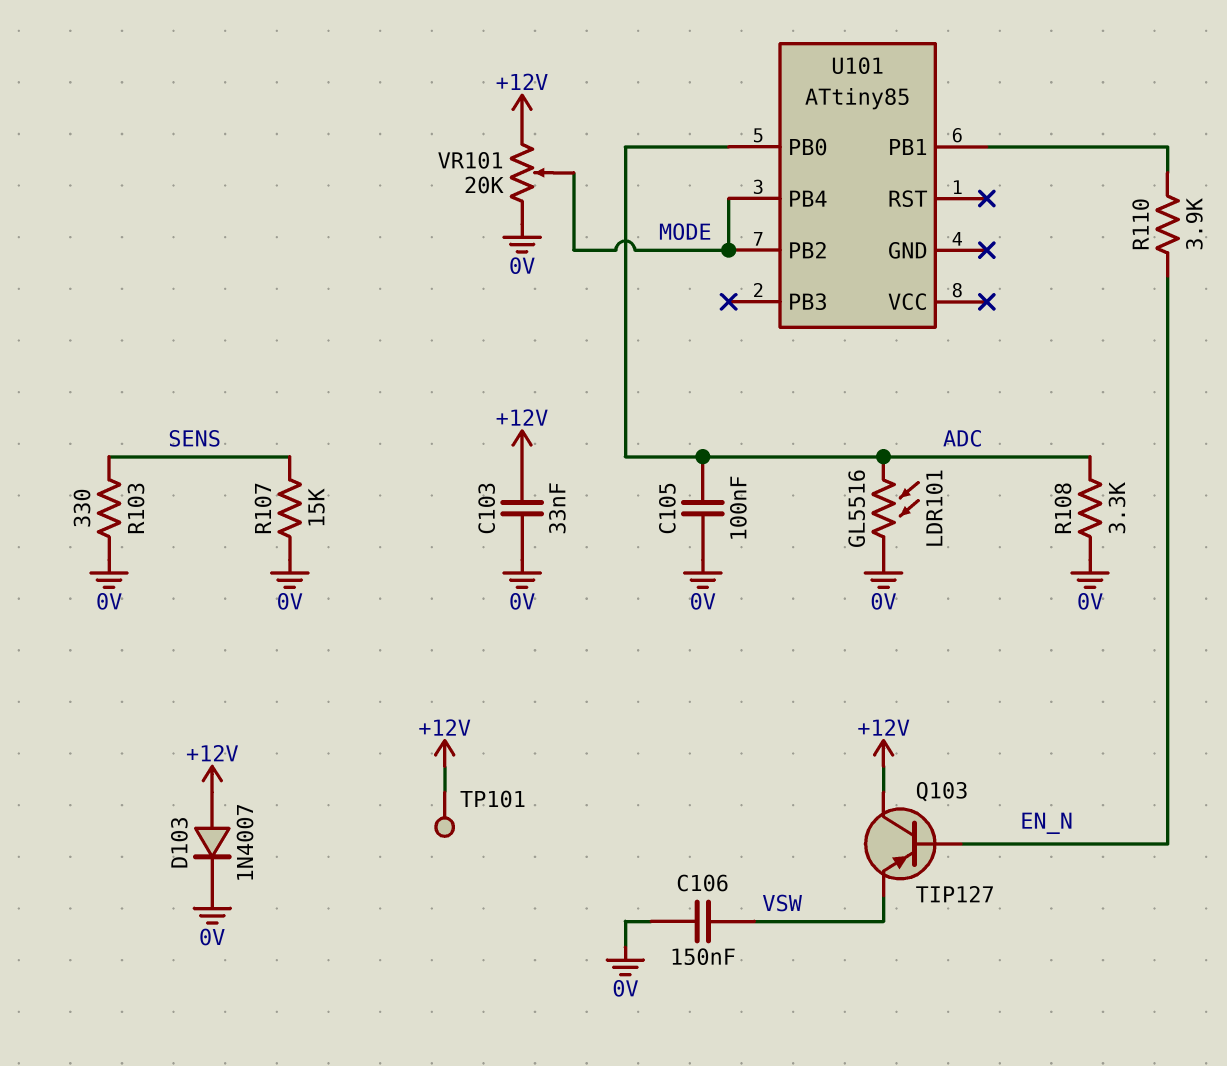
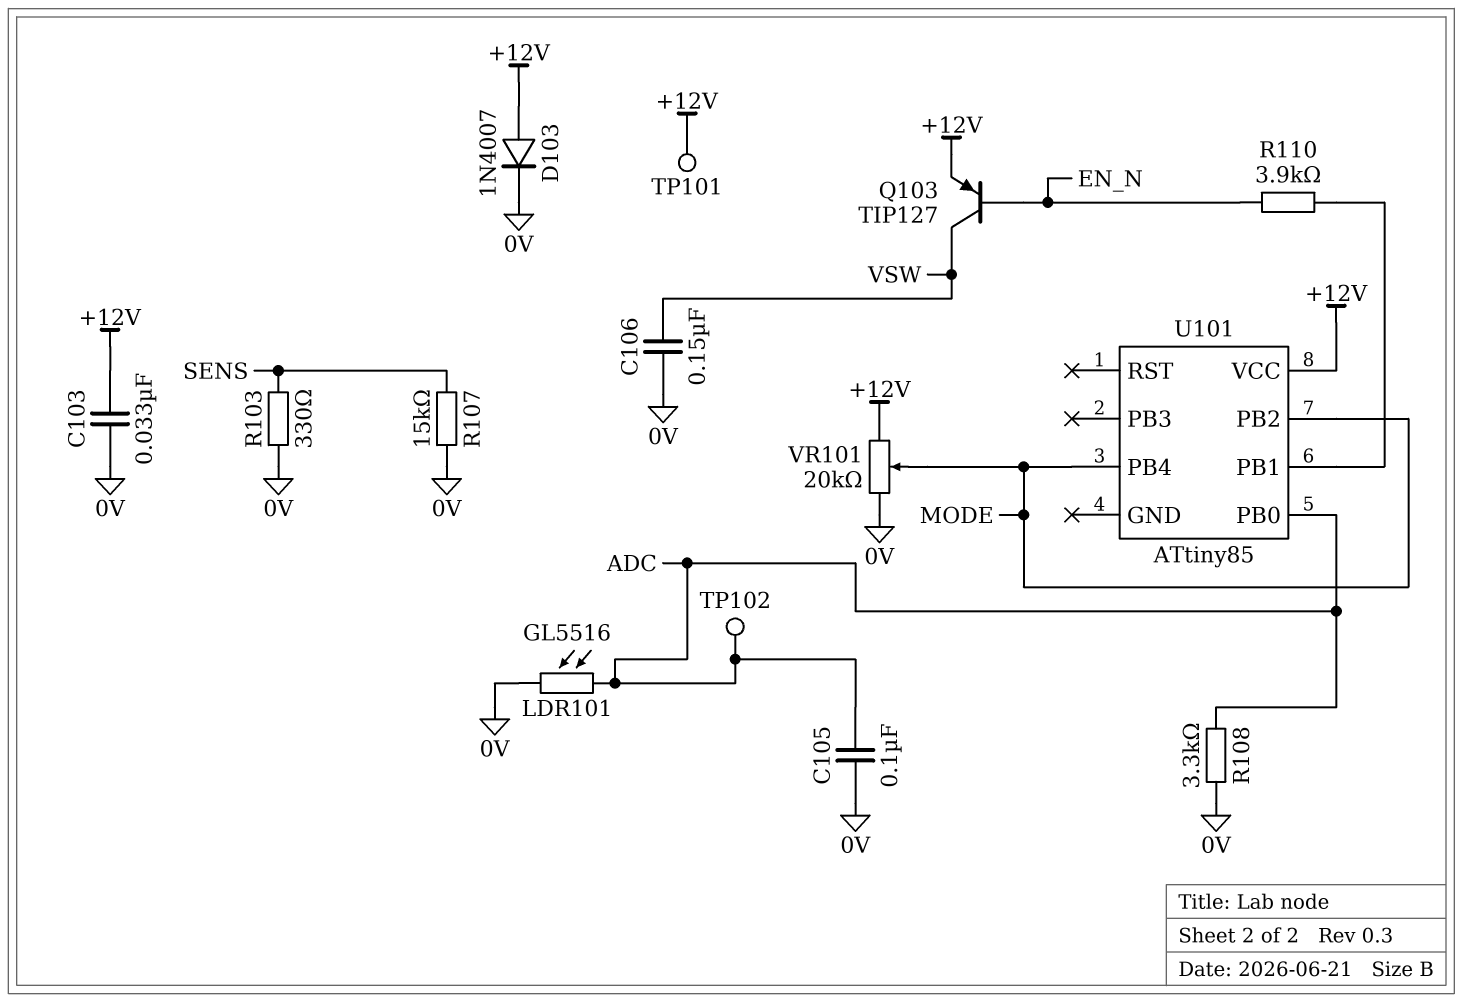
Q103: PNP TIP127 (B EN_N, C +12V, E VSW) -> PNP TIP127 (B EN_N, C VSW, E +12V)
TP102: none -> test point (ADC)
U101 pin VCC: none -> +12V

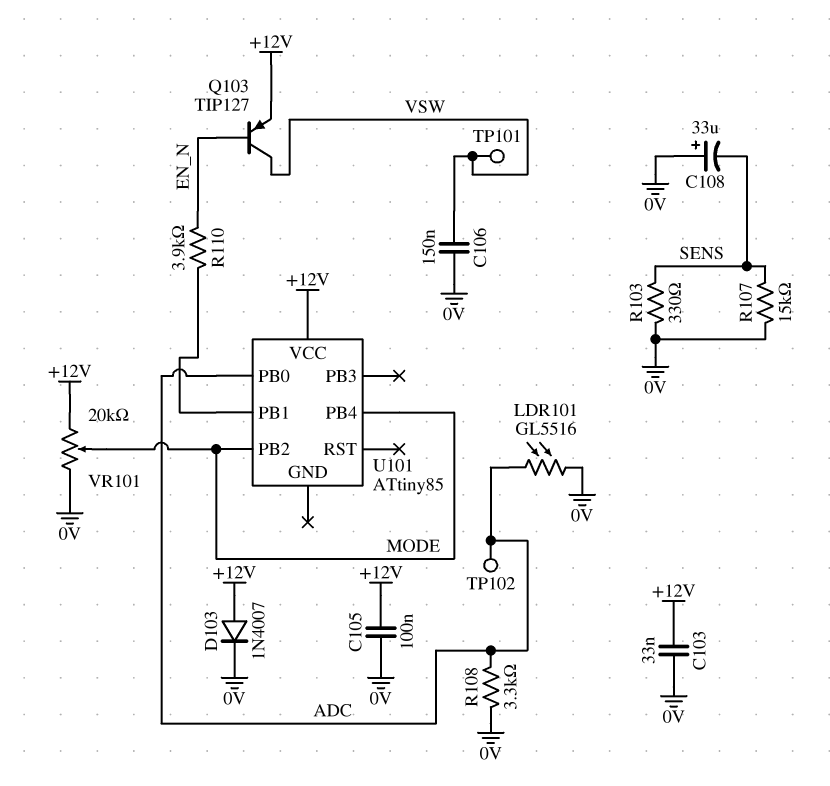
C105: 100nF (0V, ADC) -> 100nF (+12V, 0V)
C108: none -> 33uF (plus 0V, minus SENS)
TP101: test point (+12V) -> test point (VSW)

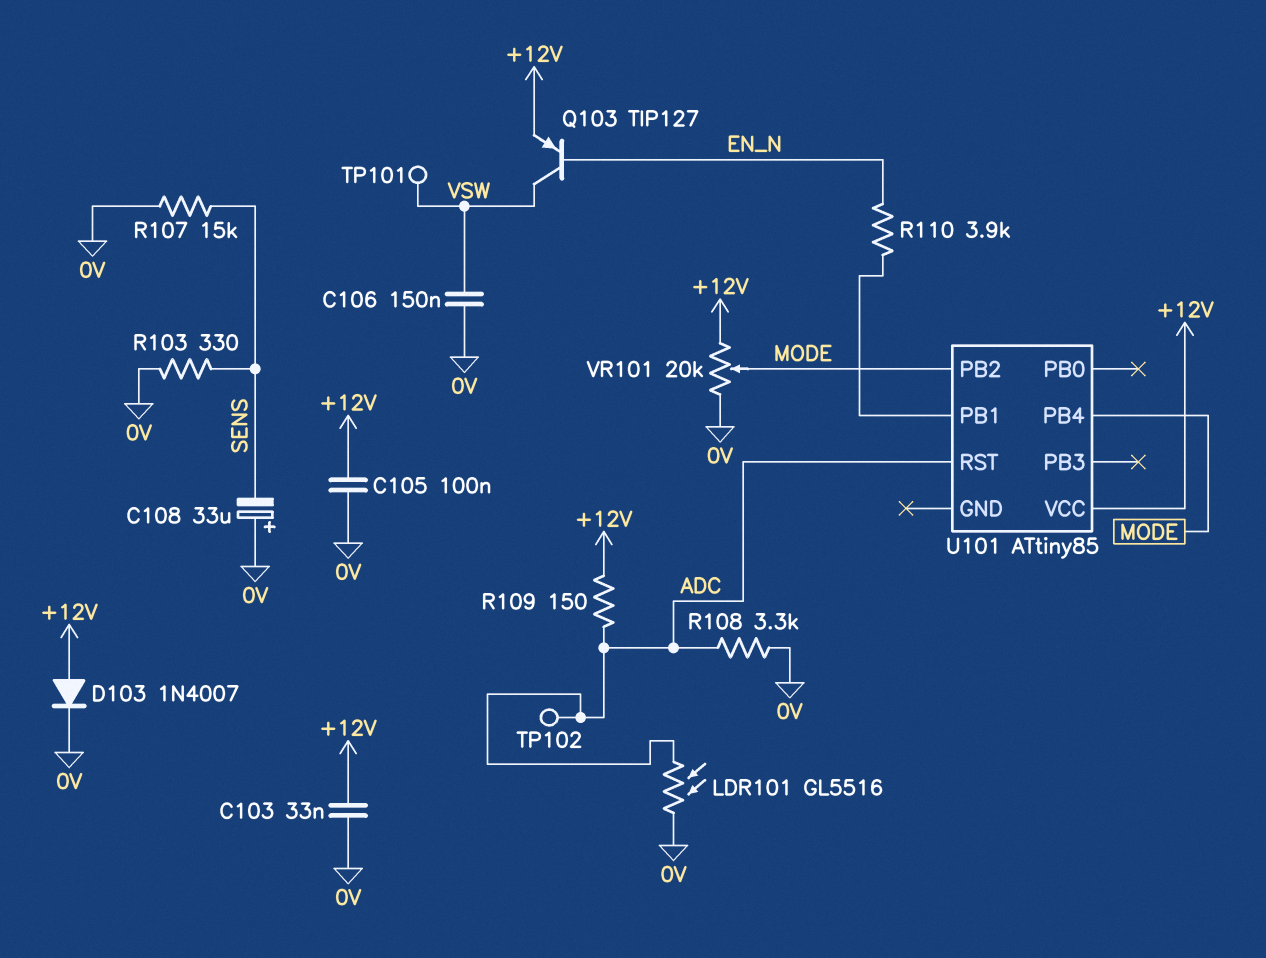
R109: none -> 150 (+12V, ADC)
U101 pin PB0: ADC -> none
U101 pin RST: none -> ADC

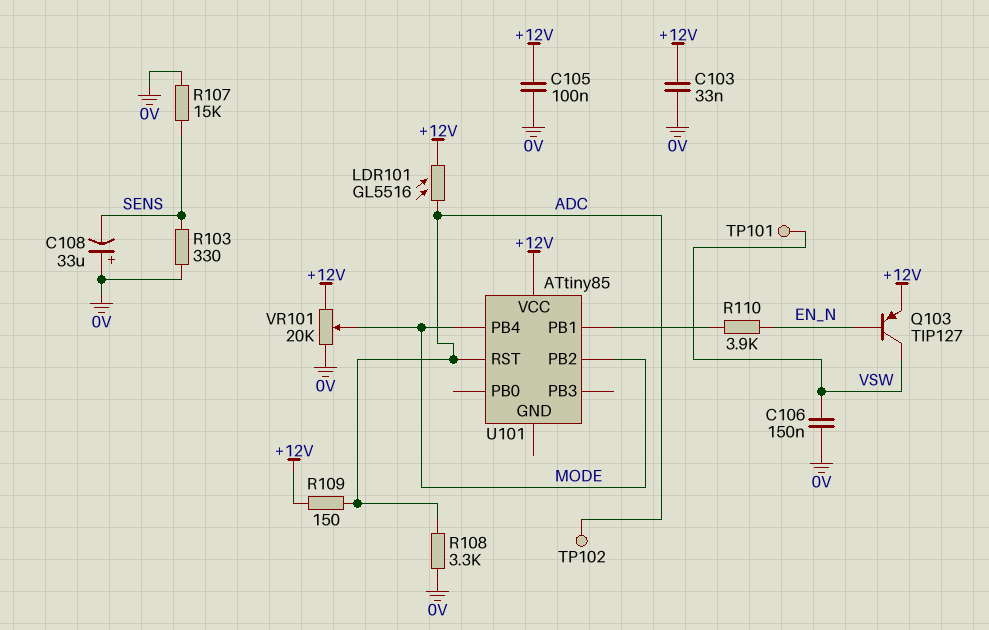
D103: diode 1N4007 (A +12V, K 0V) -> none
LDR101: GL5516 (0V, ADC) -> GL5516 (+12V, ADC)

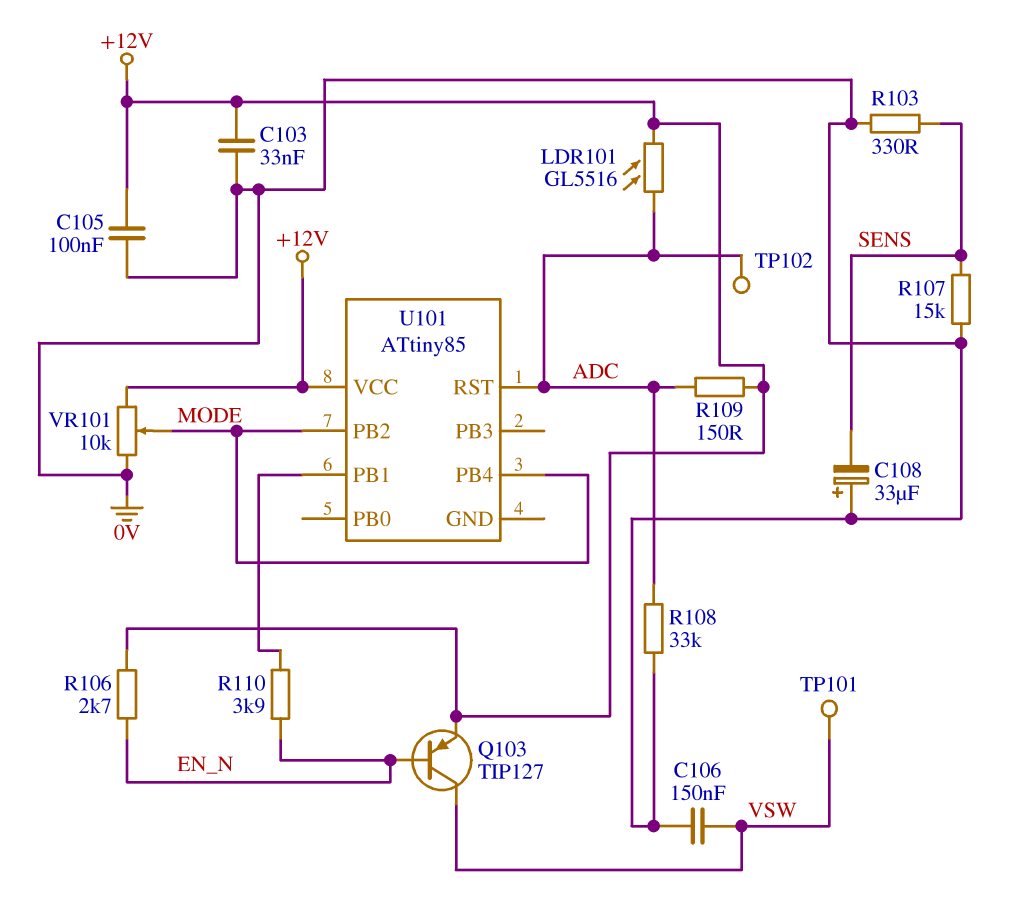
R106: none -> 2.7k (+12V, EN_N)
R108: 3.3k (0V, ADC) -> 33k (0V, ADC)
VR101: 20k (+12V, 0V, wiper MODE) -> 10k (+12V, 0V, wiper MODE)

